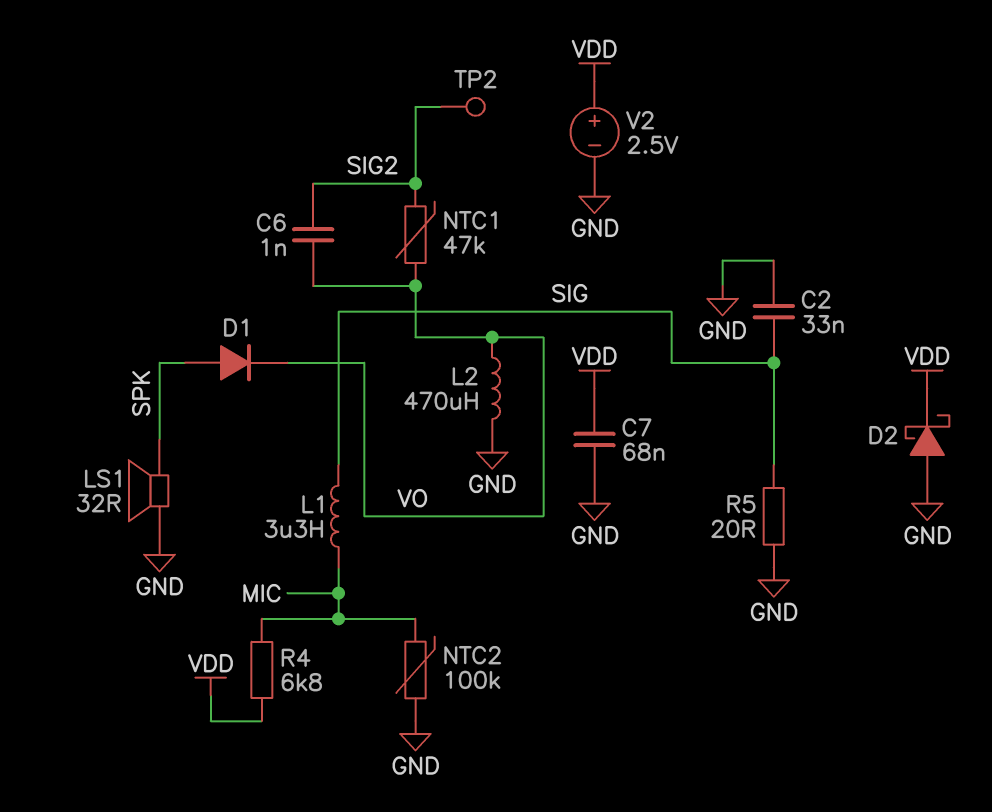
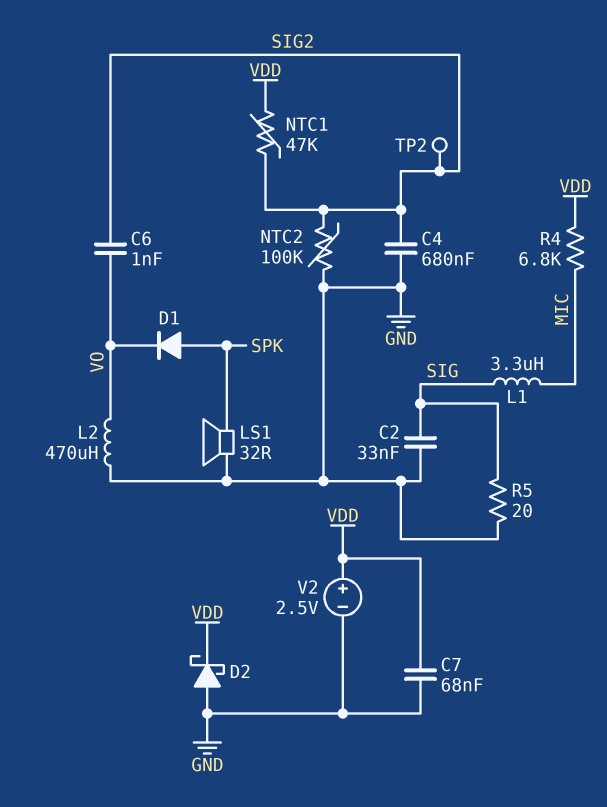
C4: none -> 680nF (GND, SIG2)
NTC1: 47k (SIG2, VO) -> 47k (SIG2, VDD)
NTC2: 100k (GND, MIC) -> 100k (GND, SIG2)

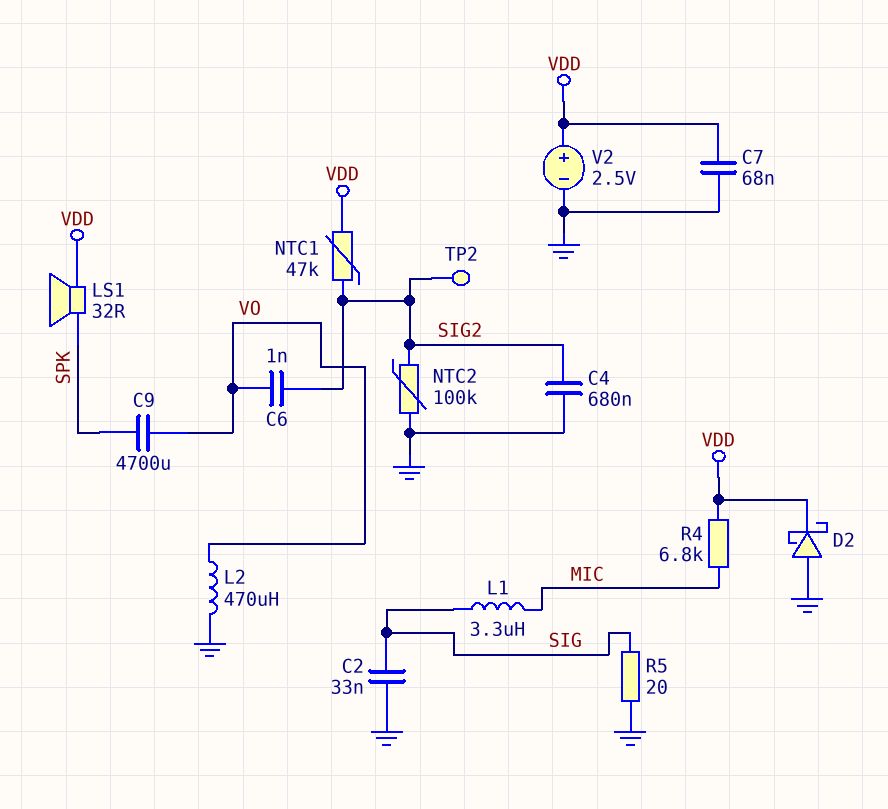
C9: none -> 4700uF (SPK, VO)
D1: diode (A SPK, K VO) -> none
LS1: speaker 32R (GND, SPK) -> speaker 32R (SPK, VDD)

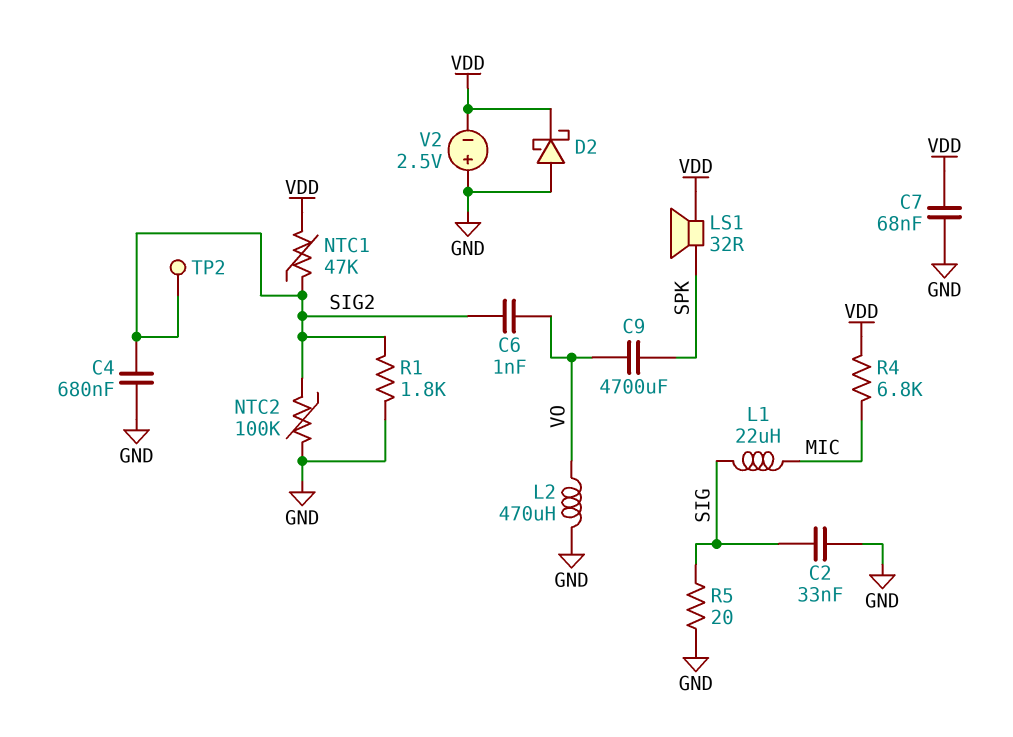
L1: 3.3uH (MIC, SIG) -> 22uH (MIC, SIG)
R1: none -> 1.8k (GND, SIG2)
V2: 2.5V (plus VDD, minus GND) -> 2.5V (plus GND, minus VDD)

